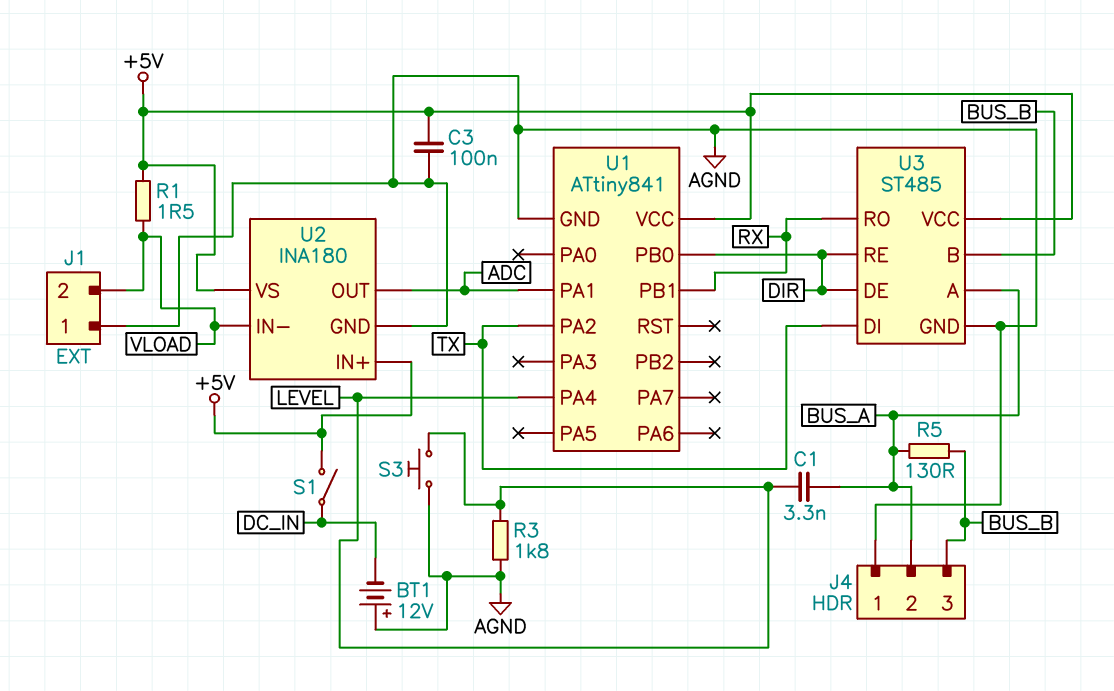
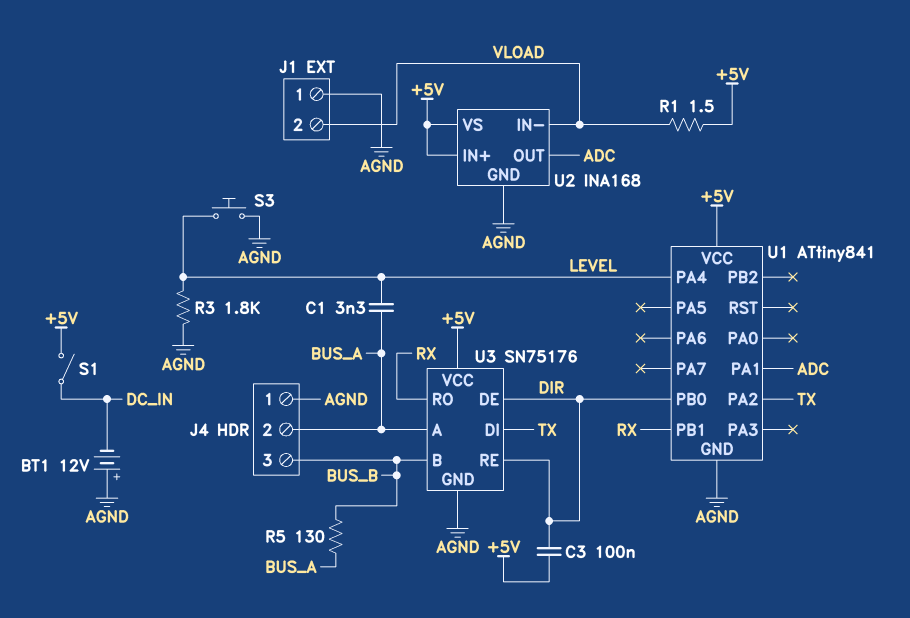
C3: 100nF (+5V, AGND) -> 100nF (+5V, DIR)
U2: INA180 -> INA168
U3: ST485 -> SN75176

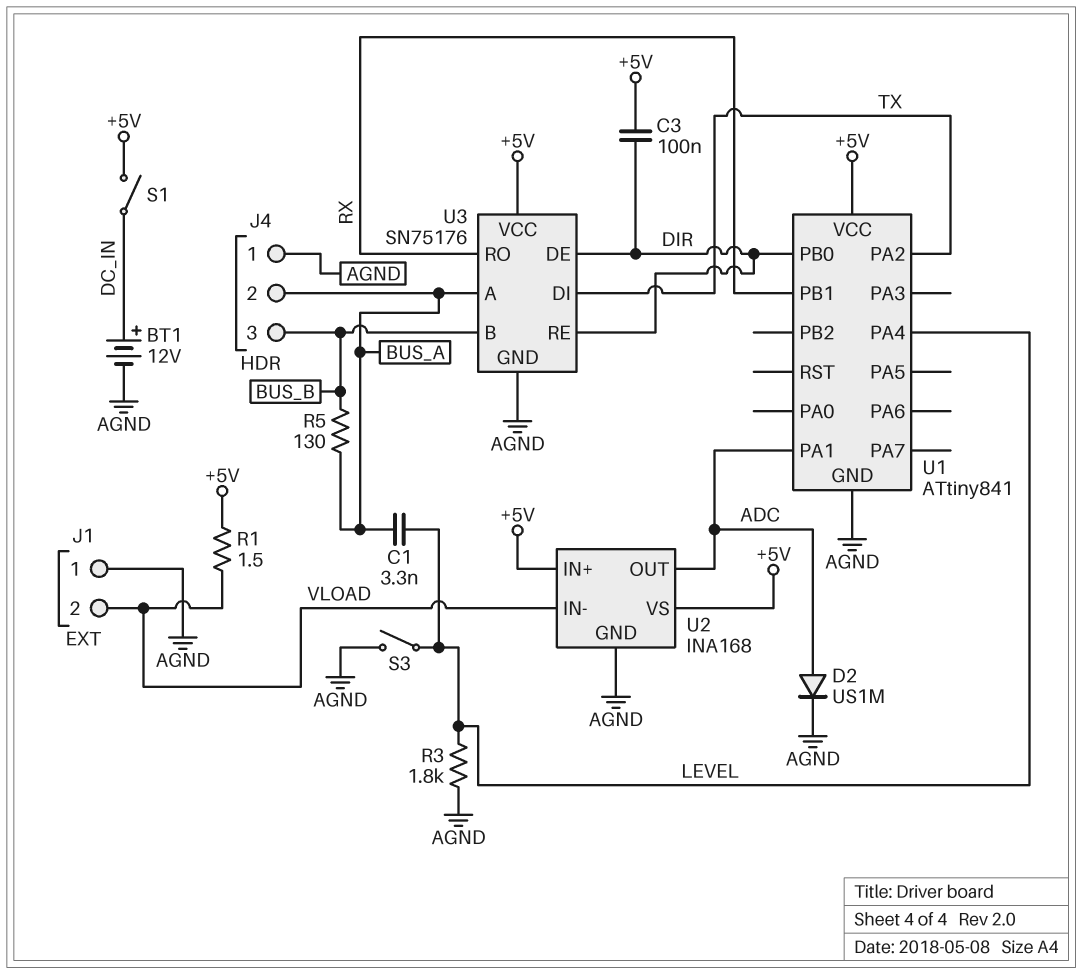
BT1: 12V (plus AGND, minus DC_IN) -> 12V (plus DC_IN, minus AGND)
D2: none -> diode US1M (A ADC, K AGND)
S3: button (AGND, LEVEL) -> switch (AGND, LEVEL)

